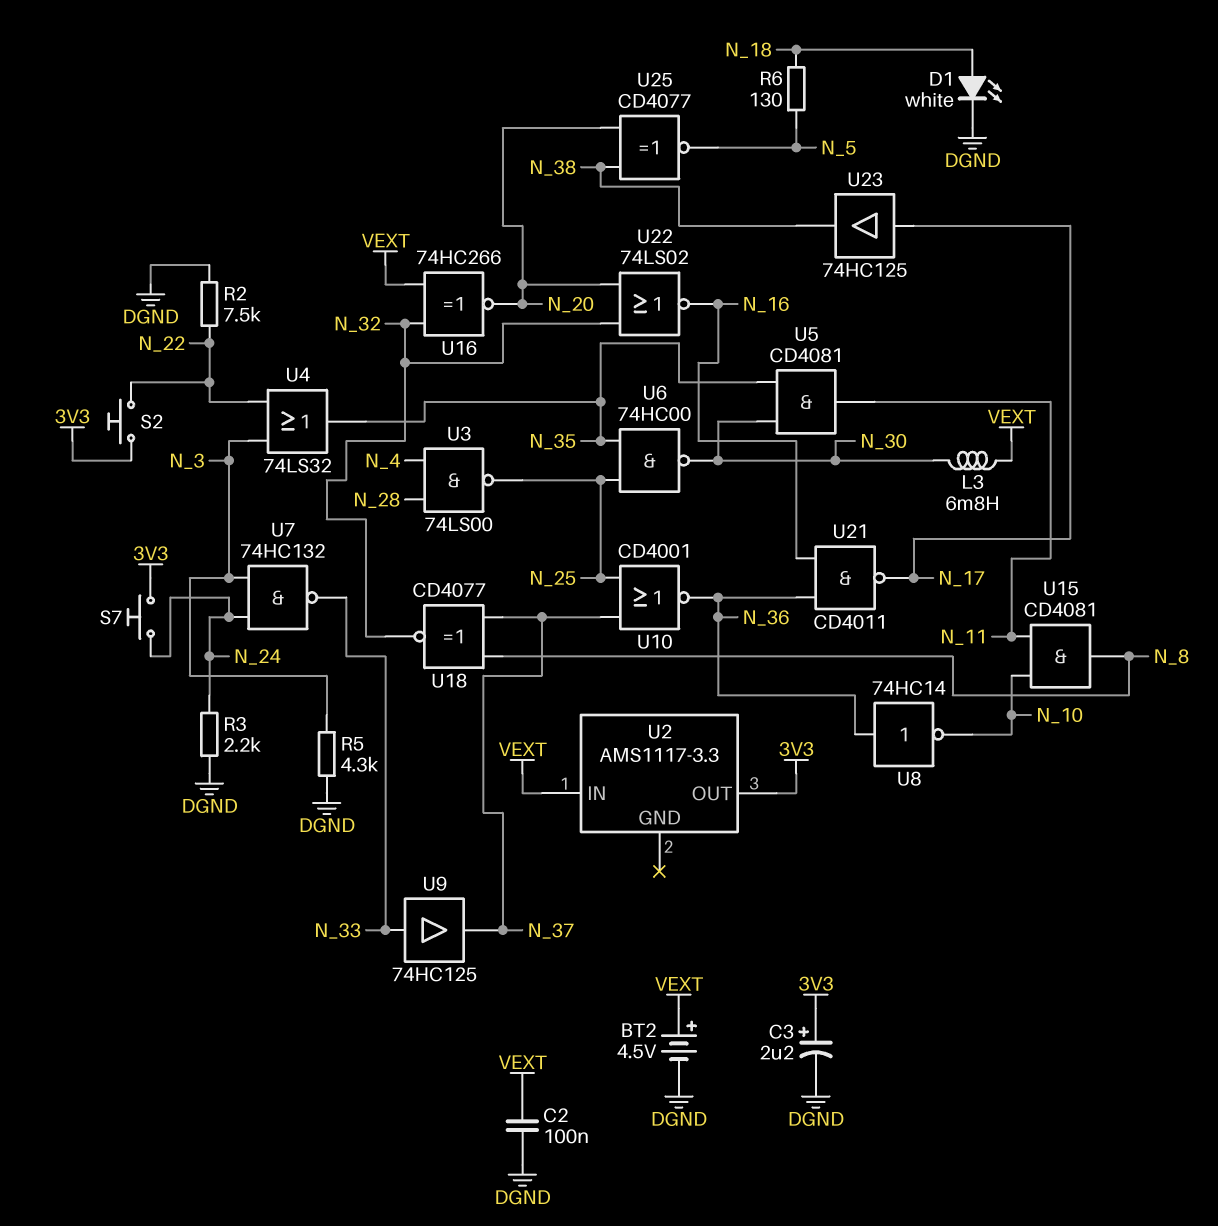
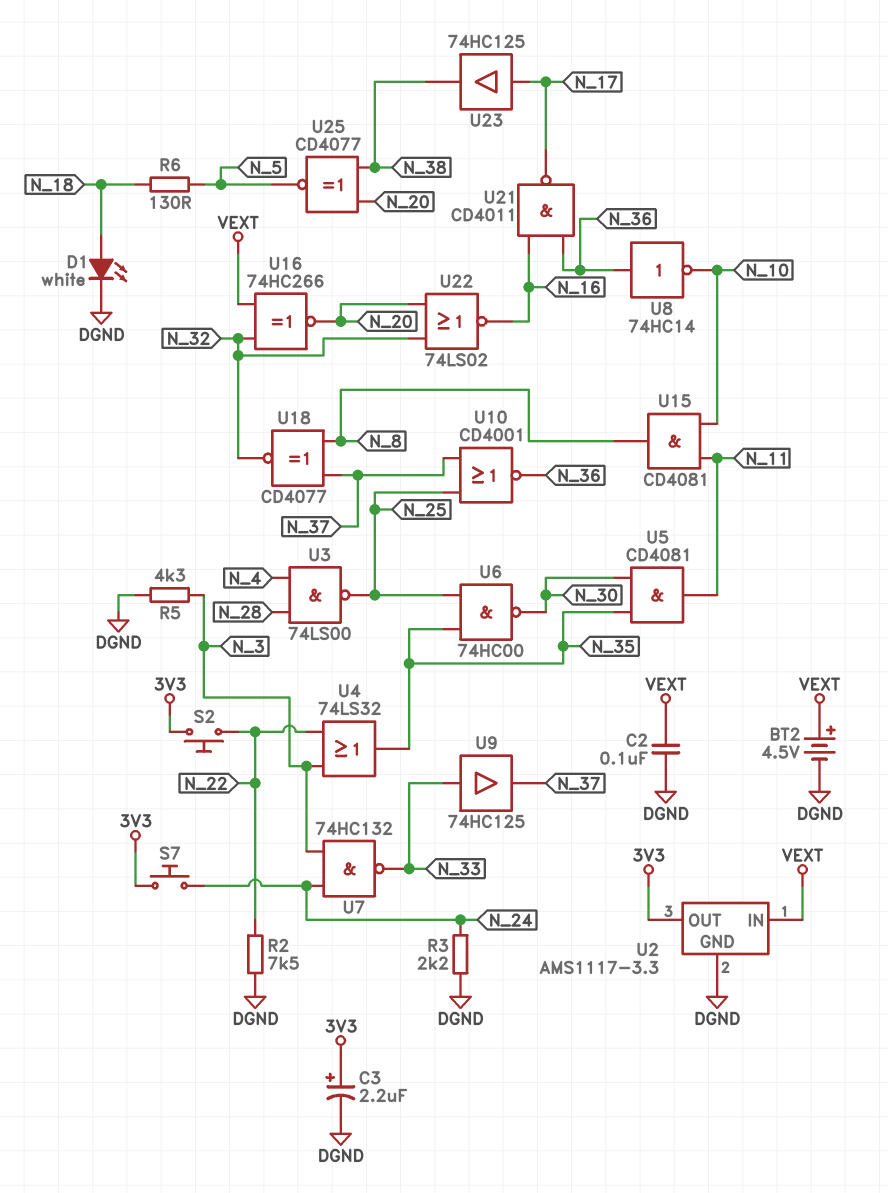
L3: 6.8mH (N_30, VEXT) -> none
U2 pin GND: none -> DGND

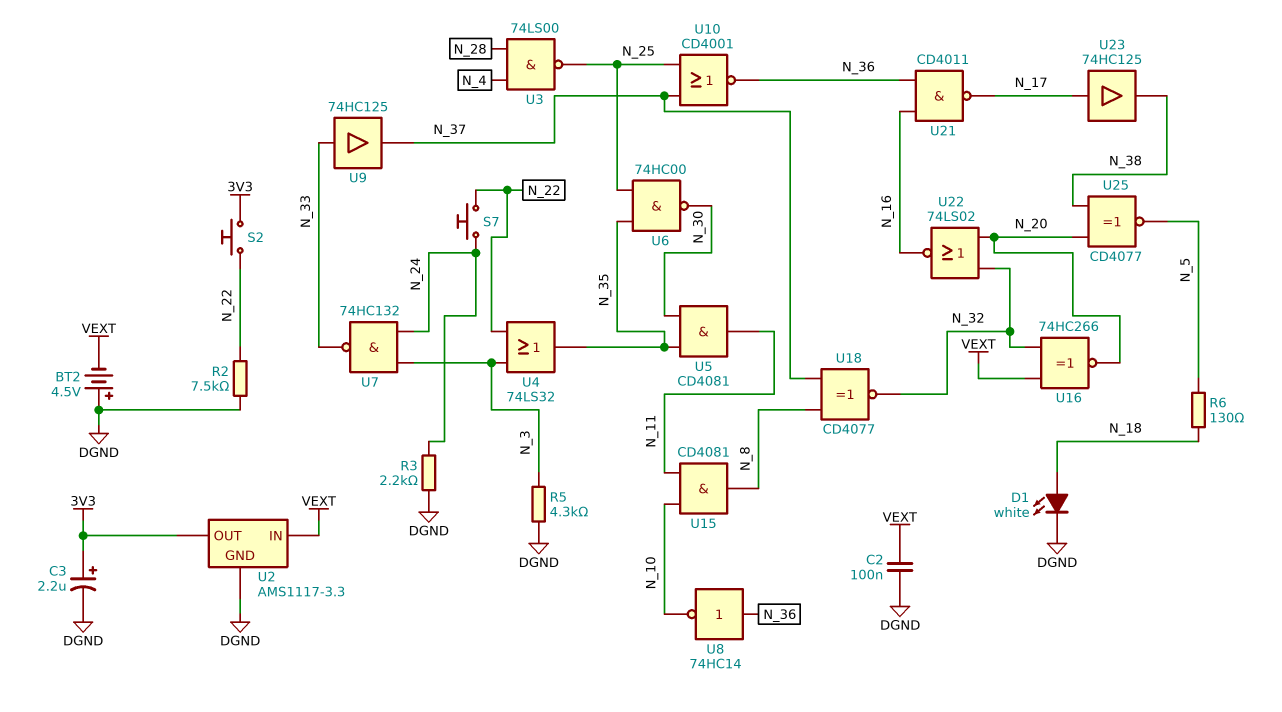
BT2: 4.5V (plus VEXT, minus DGND) -> 4.5V (plus DGND, minus VEXT)
S7: button (3V3, N_24) -> button (N_22, N_24)

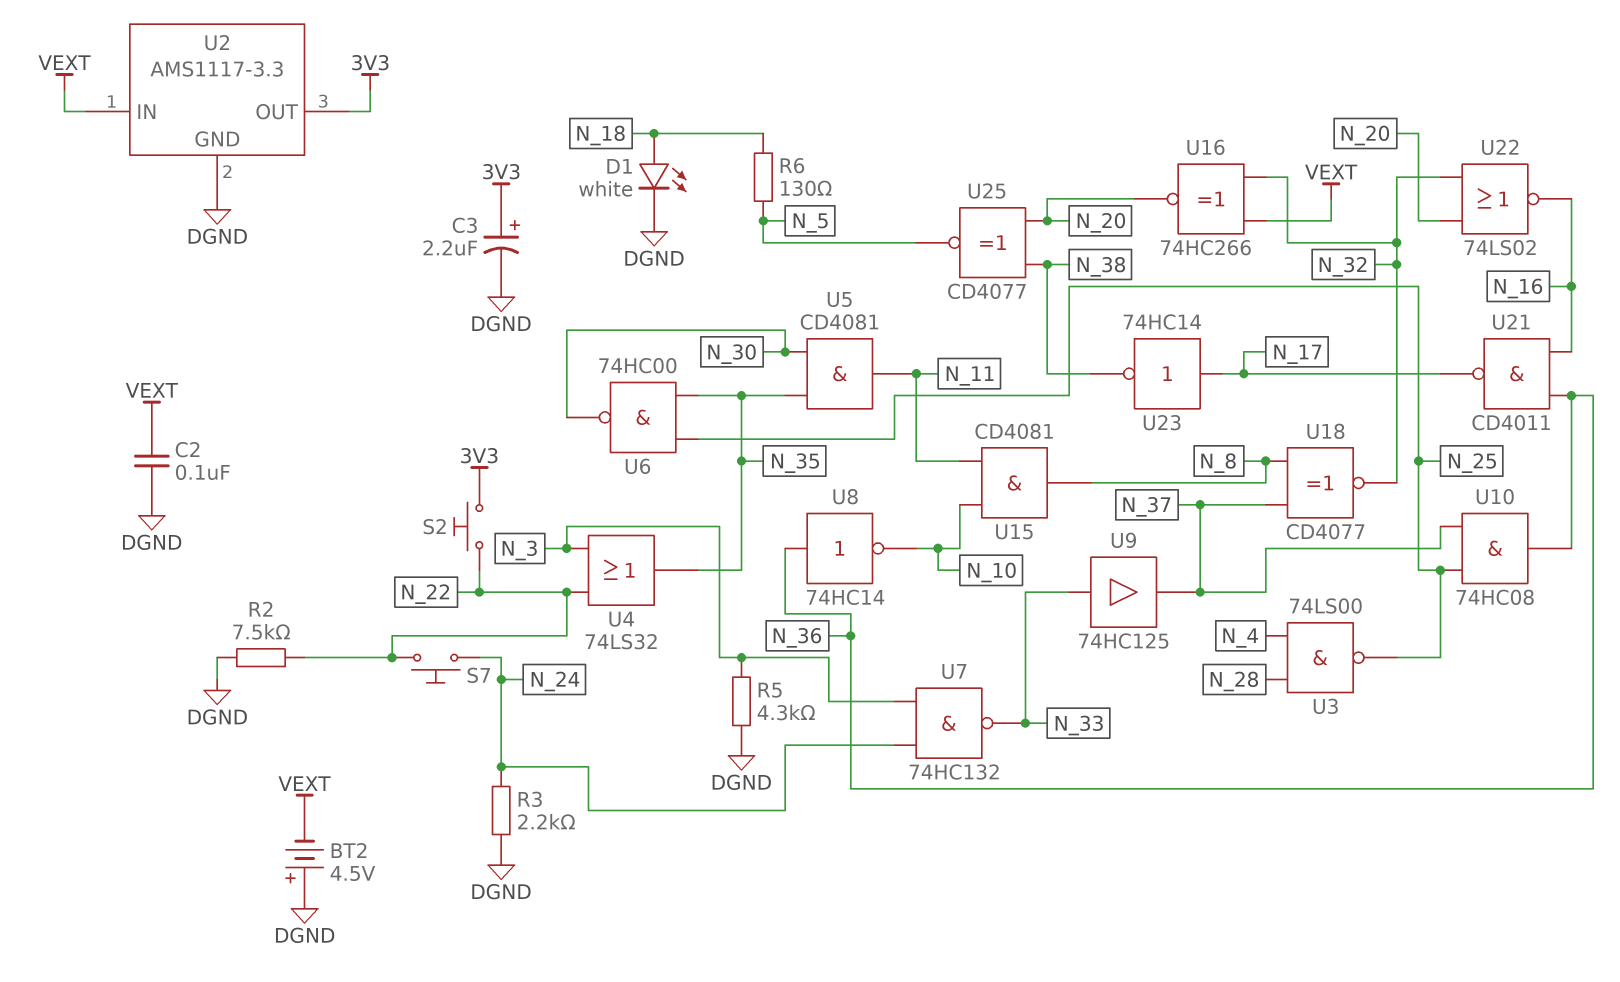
U10: NOR CD4001 (in N_25, in N_37, out N_36) -> AND 74HC08 (in N_25, in N_37, out N_36)
U23: buffer 74HC125 (in N_17, out N_38) -> NOT 74HC14 (in N_17, out N_38)

